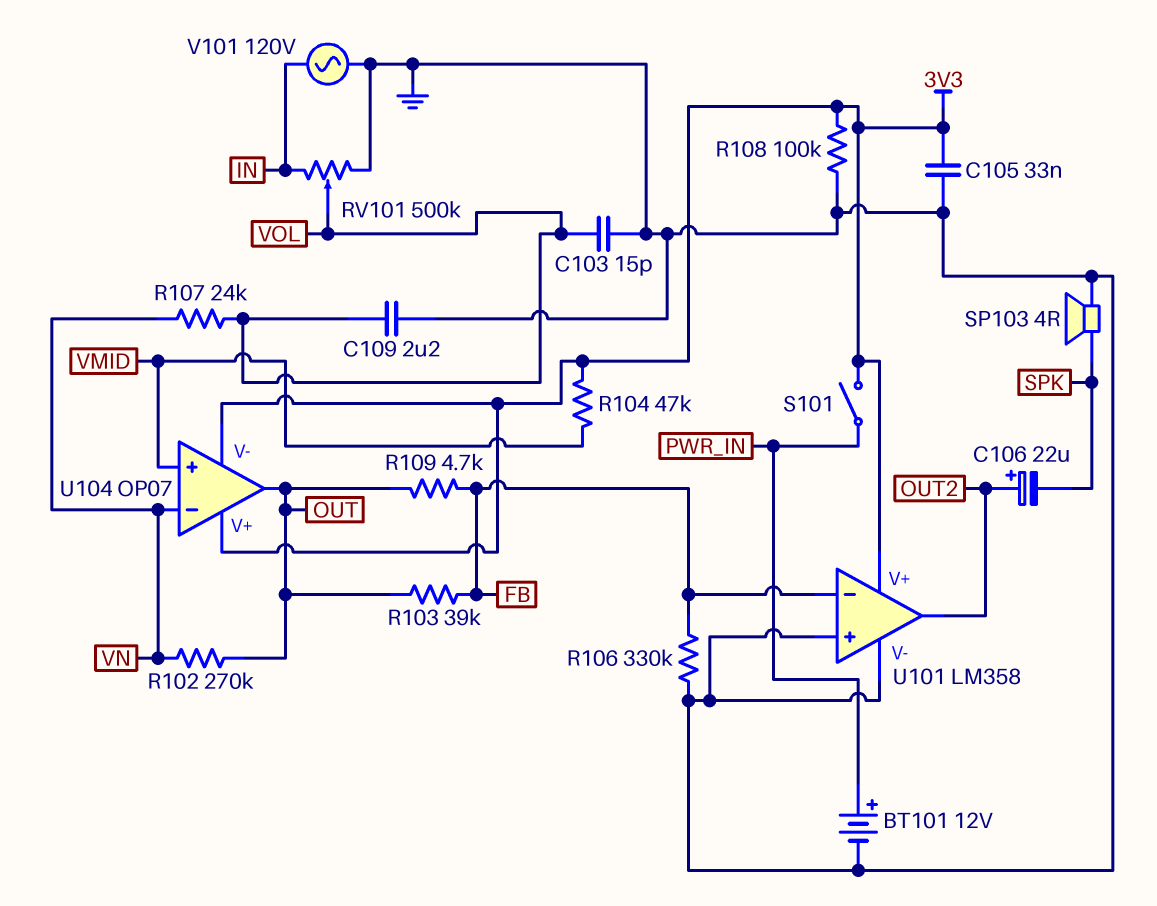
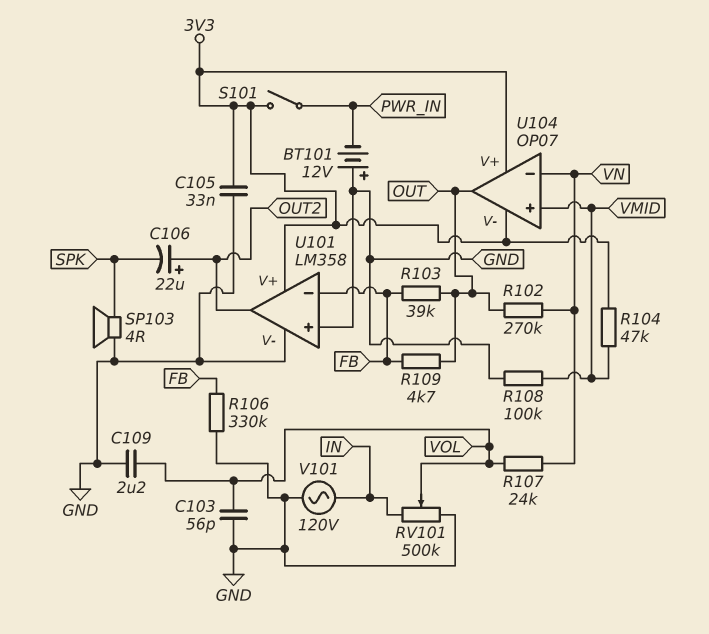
BT101: 12V (plus PWR_IN, minus GND) -> 12V (plus GND, minus PWR_IN)
C103: 15pF (GND, VOL) -> 56pF (GND, VOL)
R108: 100k (3V3, GND) -> 100k (GND, VMID)

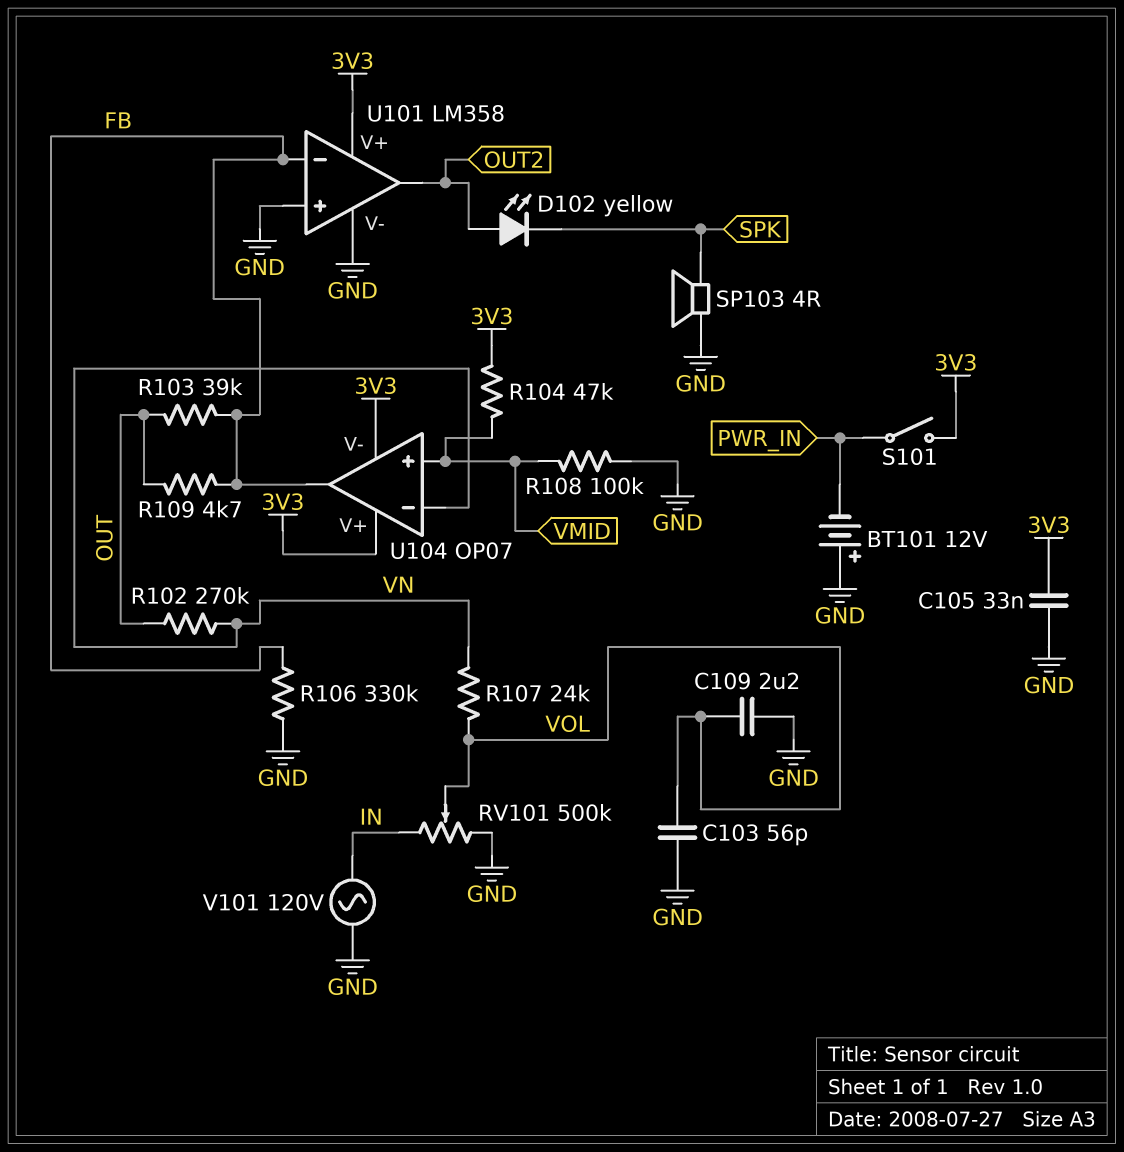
C106: 22uF (plus OUT2, minus SPK) -> none
D102: none -> LED yellow (A OUT2, K SPK)
U104 pin out: OUT -> FB

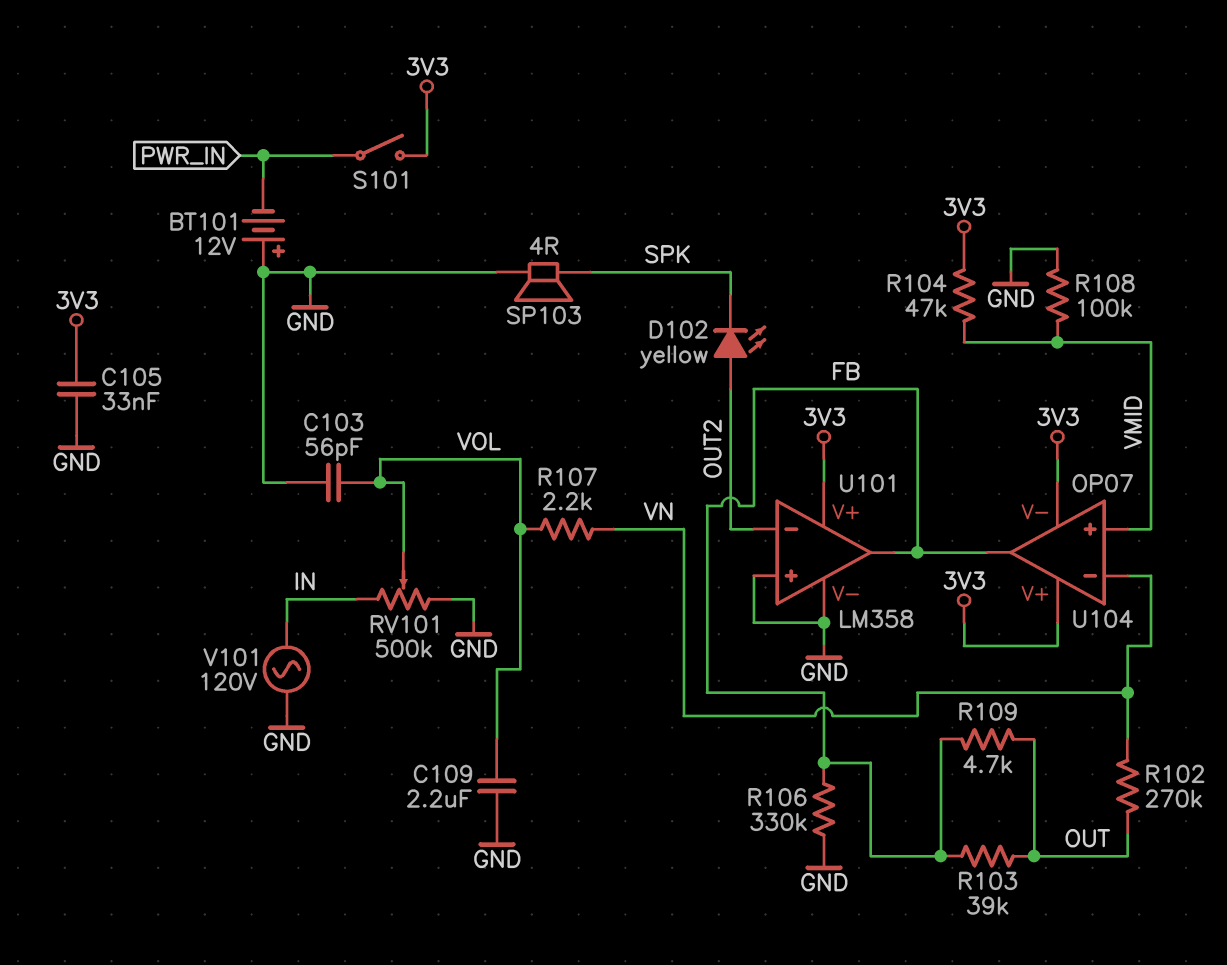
R107: 24k (VN, VOL) -> 2.2k (VN, VOL)
U101 pin in-: FB -> OUT2
U101 pin out: OUT2 -> FB

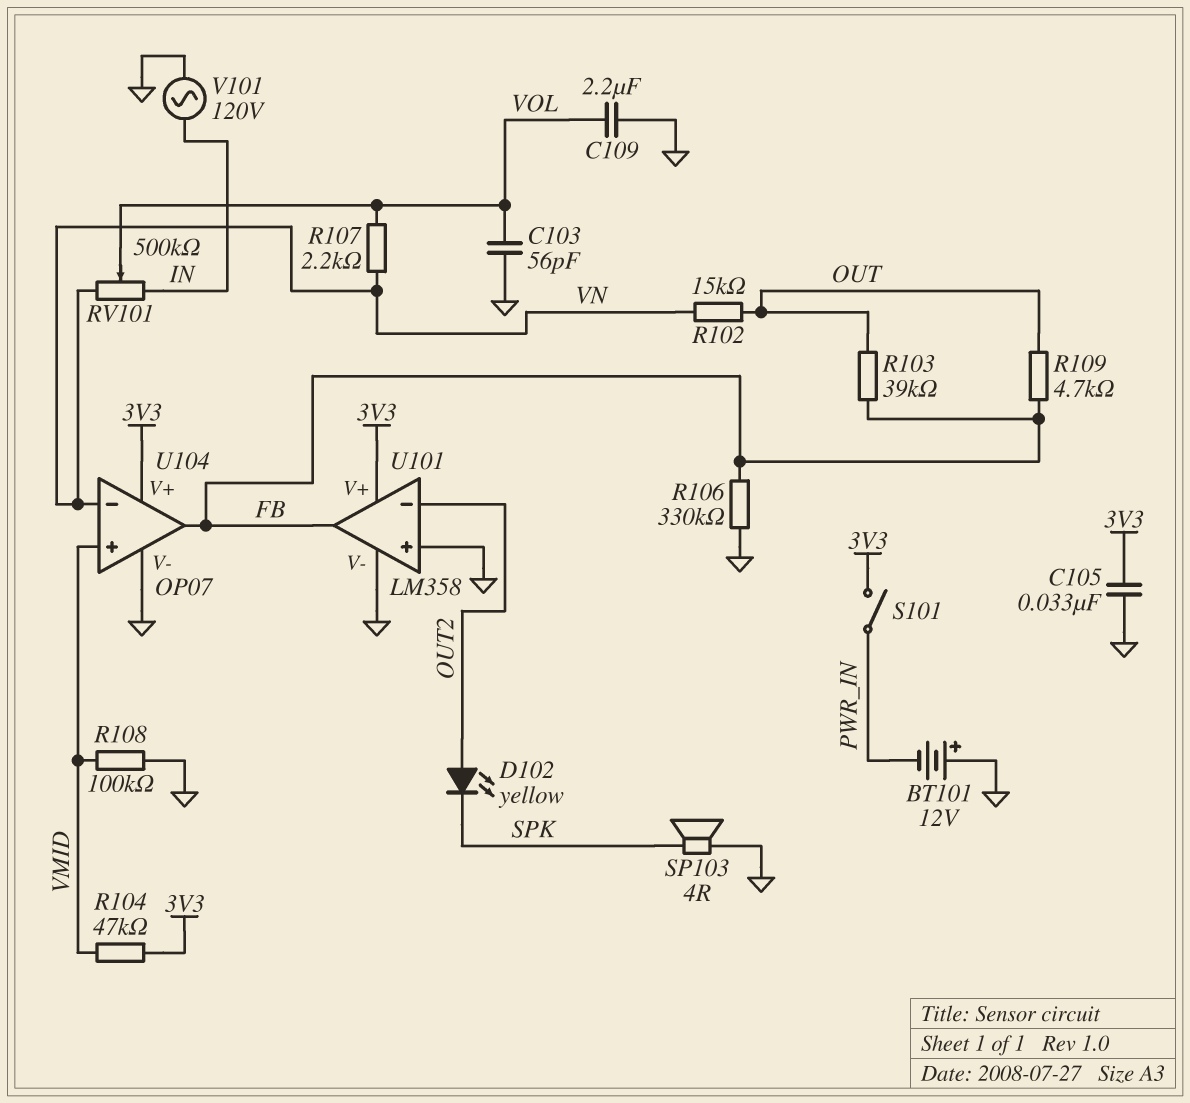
R102: 270k (OUT, VN) -> 15k (OUT, VN)
RV101: 500k (GND, IN, wiper VOL) -> 500k (IN, VN, wiper VOL)
U104 pin V-: 3V3 -> GND

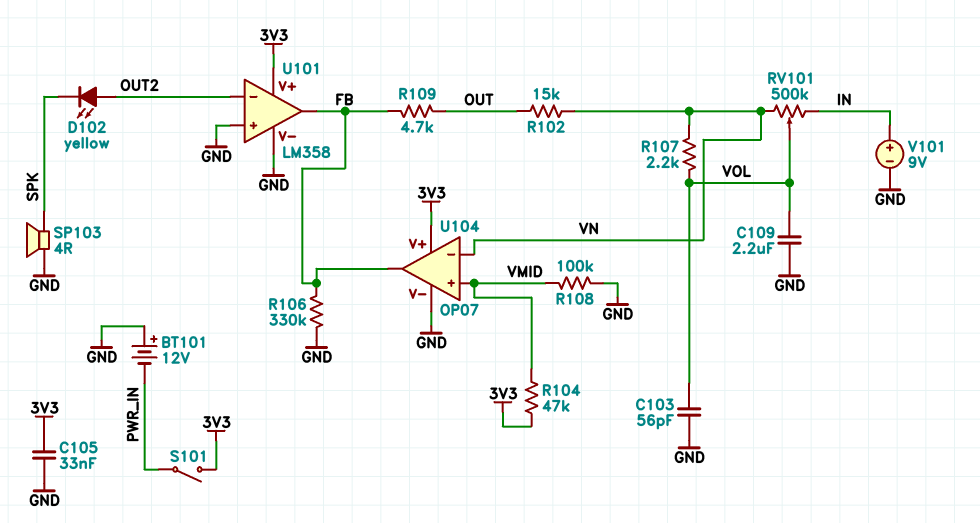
R103: 39k (FB, OUT) -> none
V101: AC 120V (GND, IN) -> 9V (plus IN, minus GND)

